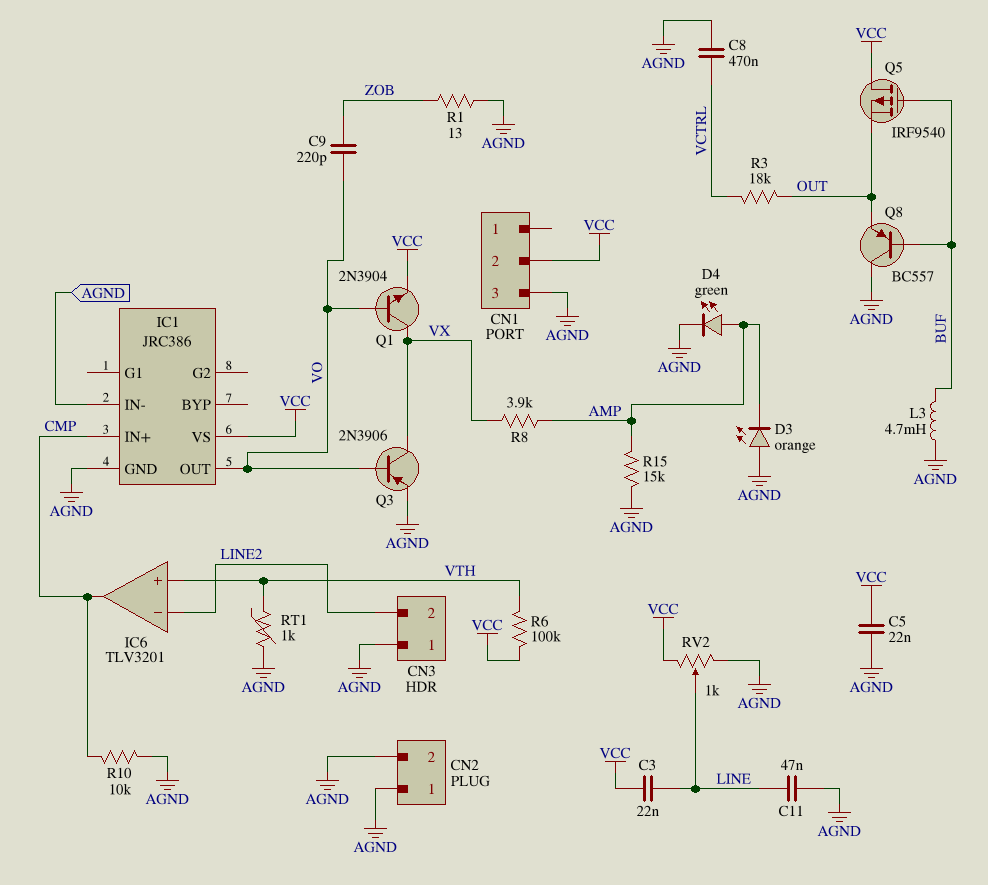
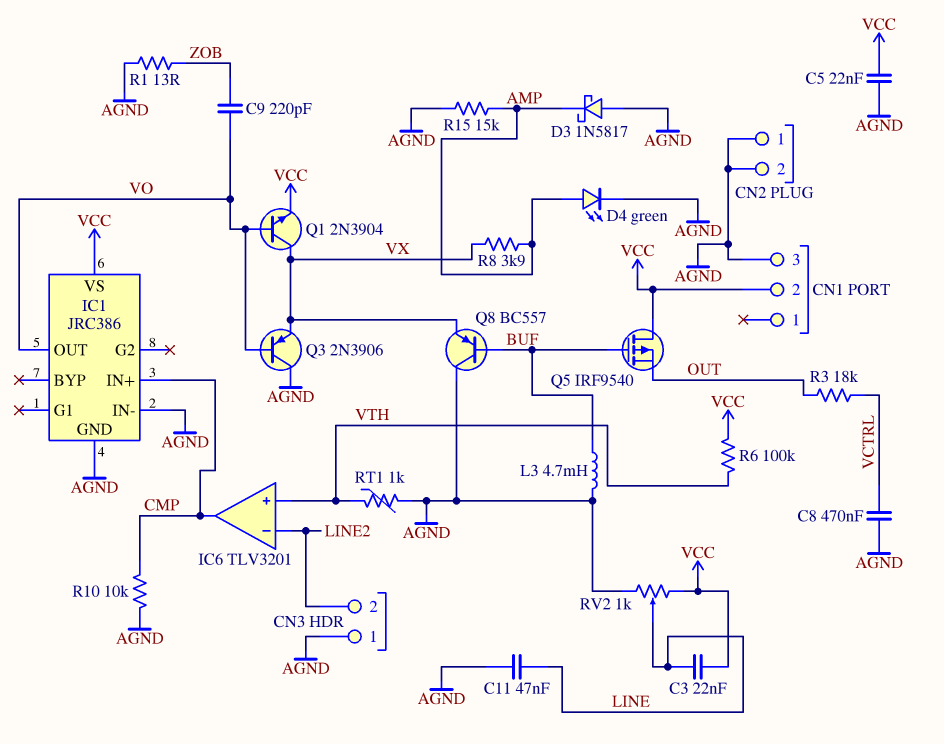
D3: LED orange (A AGND, K AMP) -> schottky 1N5817 (A AGND, K AMP)
Q3: PNP 2N3906 (B VO, C VX, E AGND) -> PNP 2N3906 (B VO, C AGND, E VX)
Q8: PNP BC557 (B BUF, C AGND, E OUT) -> PNP BC557 (B BUF, C AGND, E VX)

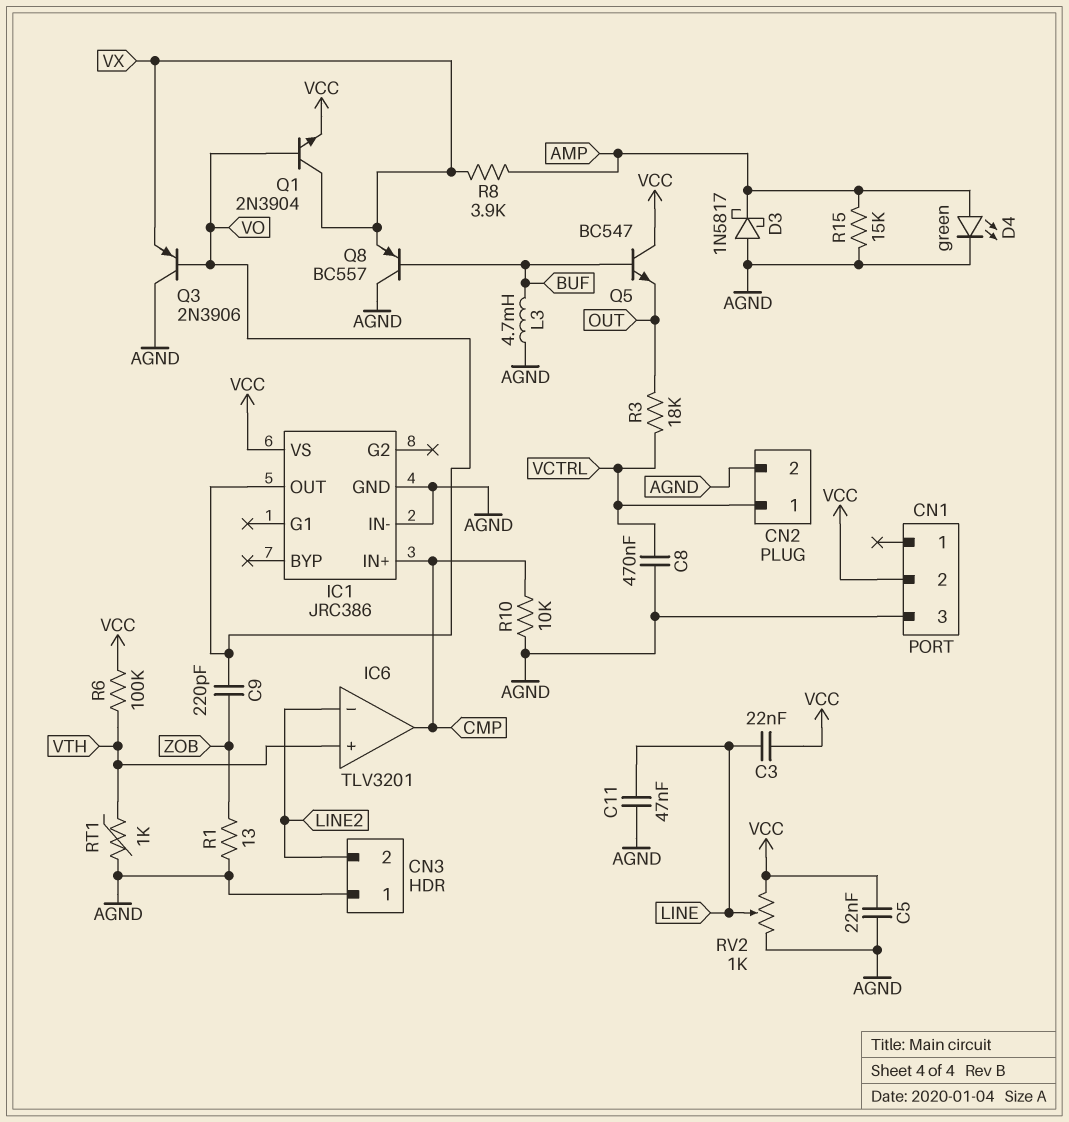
CN2 pin 1: AGND -> VCTRL
Q5: PMOS IRF9540 (G BUF, D VCC, S OUT) -> NPN BC547 (B BUF, C VCC, E OUT)

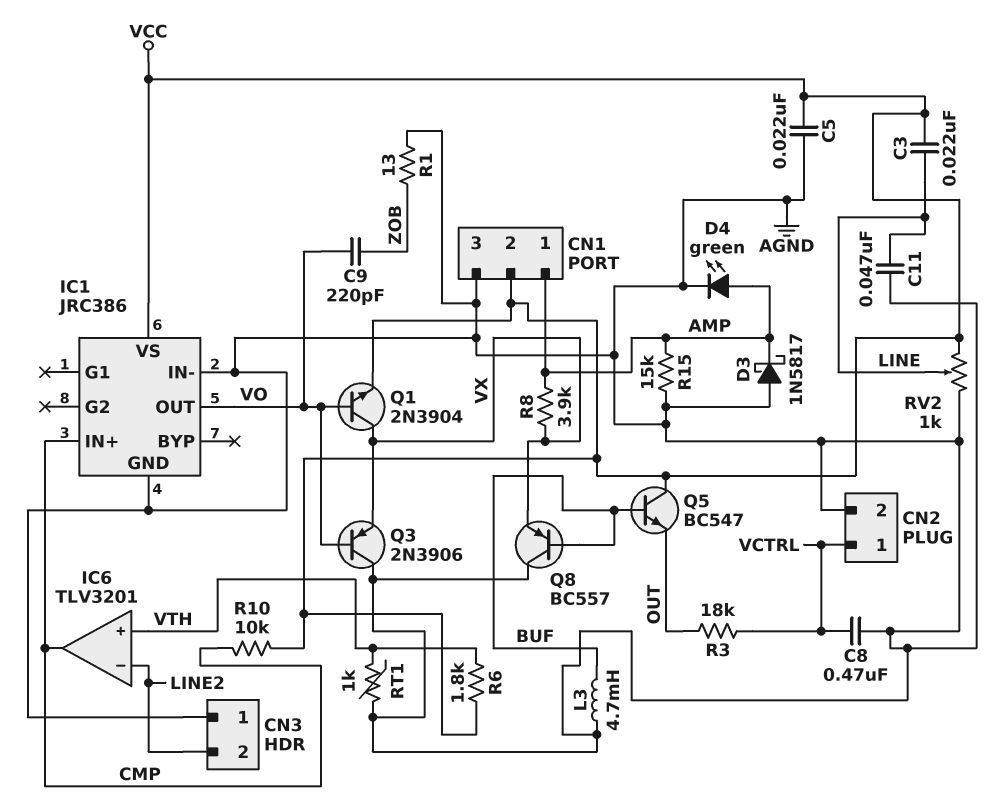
CN1 pin 1: none -> AMP
R6: 100k (VCC, VTH) -> 1.8k (VCC, VTH)
R10: 10k (AGND, CMP) -> 10k (CMP, VCC)

